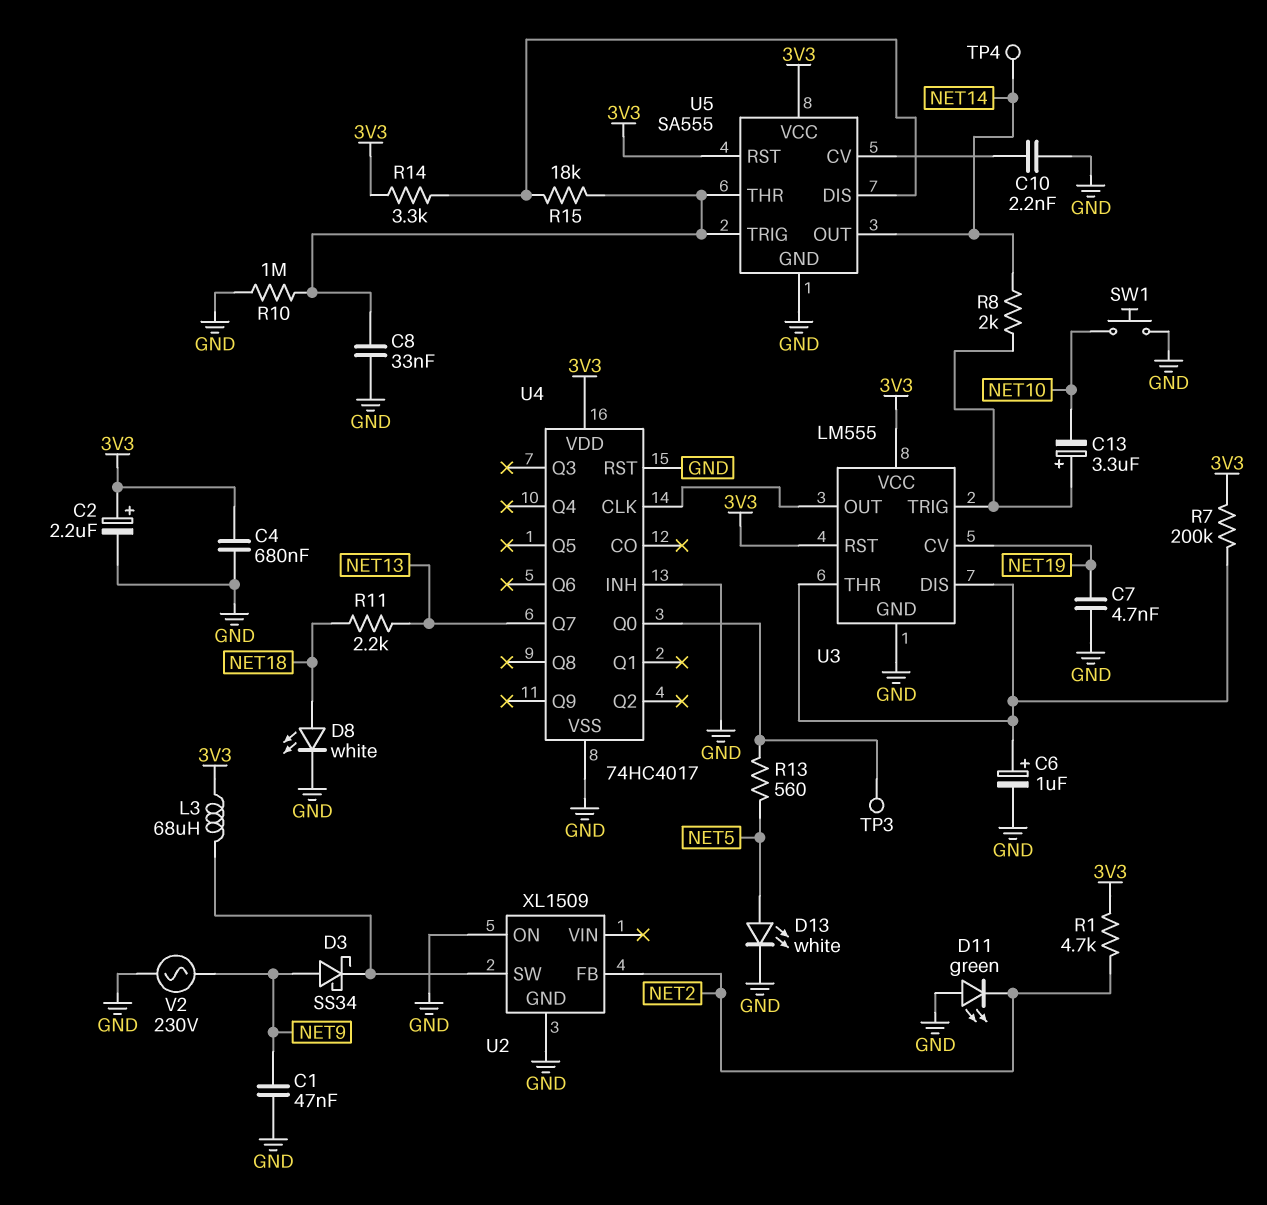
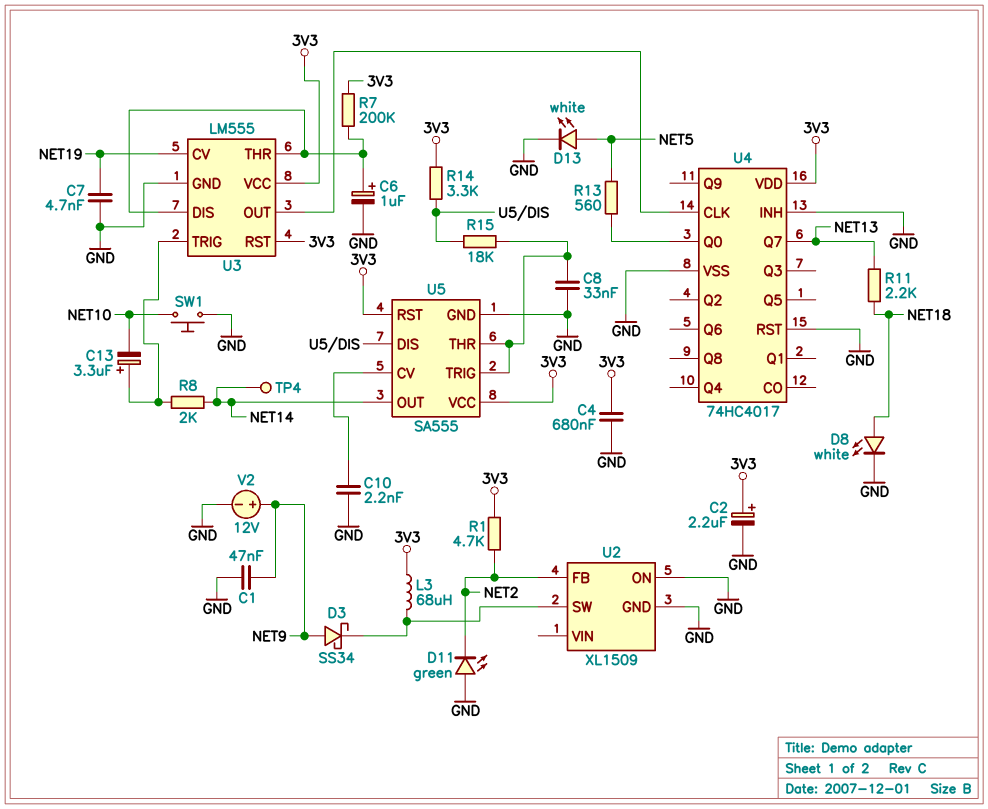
R10: 1M (GND, U5/THR) -> none
TP3: test point (U4/Q0) -> none
V2: AC 230V (GND, NET9) -> 12V (plus NET9, minus GND)

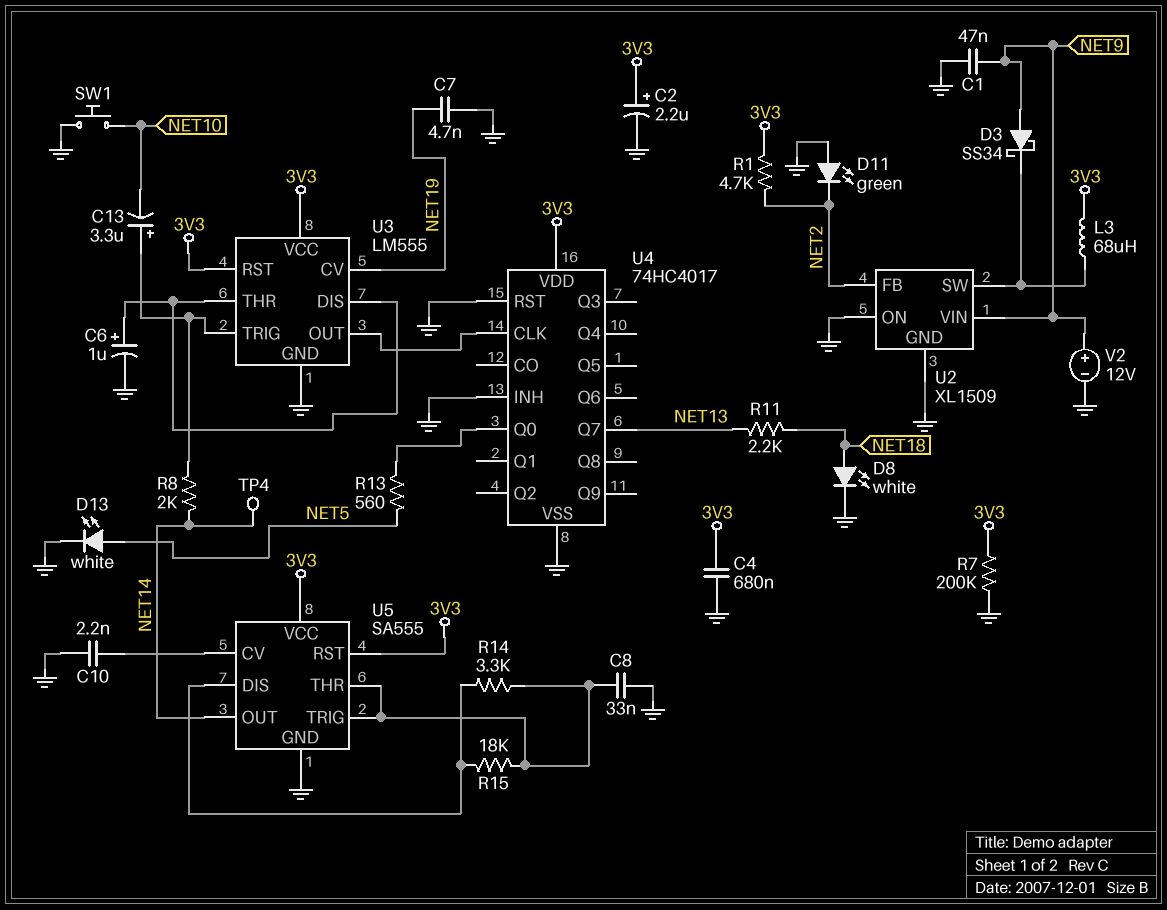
R7: 200k (3V3, U3/DIS) -> 200k (3V3, GND)
R14: 3.3k (3V3, U5/DIS) -> 3.3k (U5/DIS, U5/THR)
U2 pin VIN: none -> NET9

